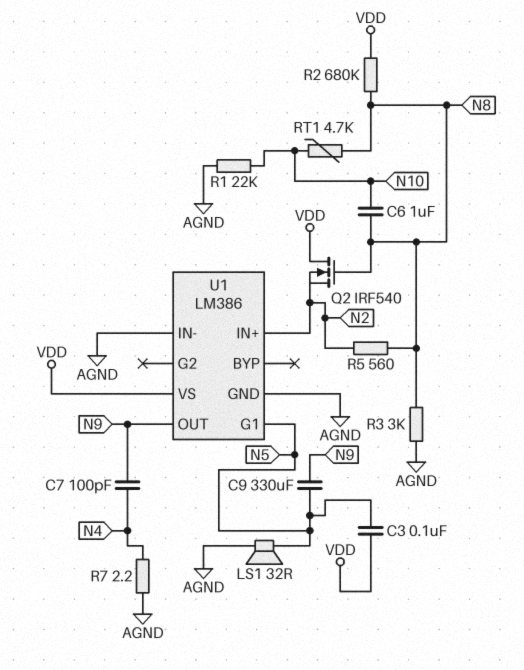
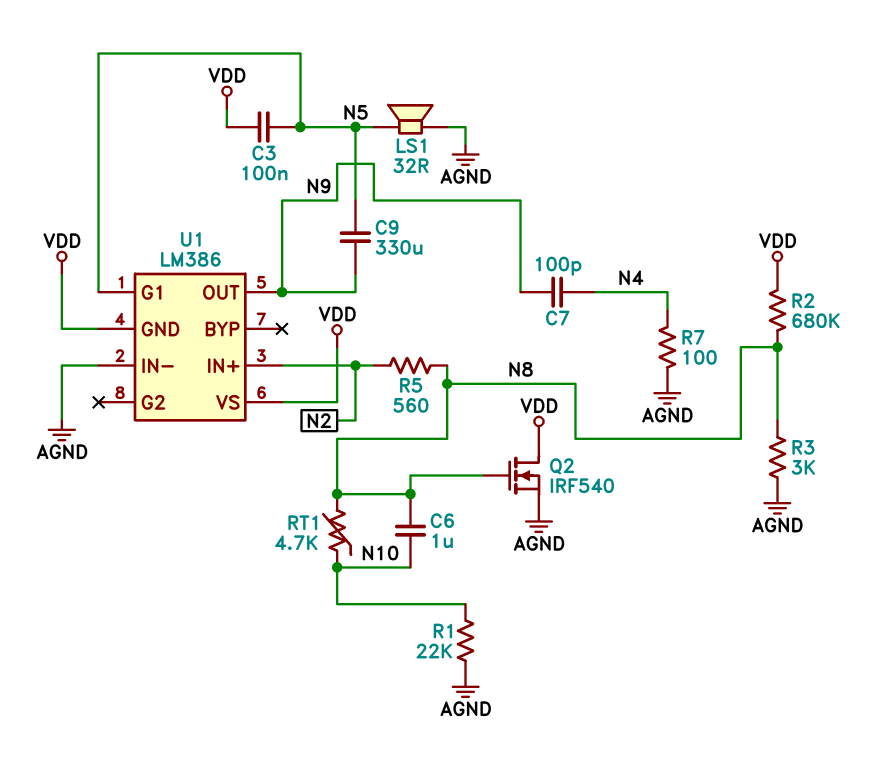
Q2: NMOS IRF540 (G N8, D VDD, S N2) -> NMOS IRF540 (G N8, D VDD, S AGND)
R7: 2.2 (AGND, N4) -> 100 (AGND, N4)
U1 pin GND: AGND -> VDD

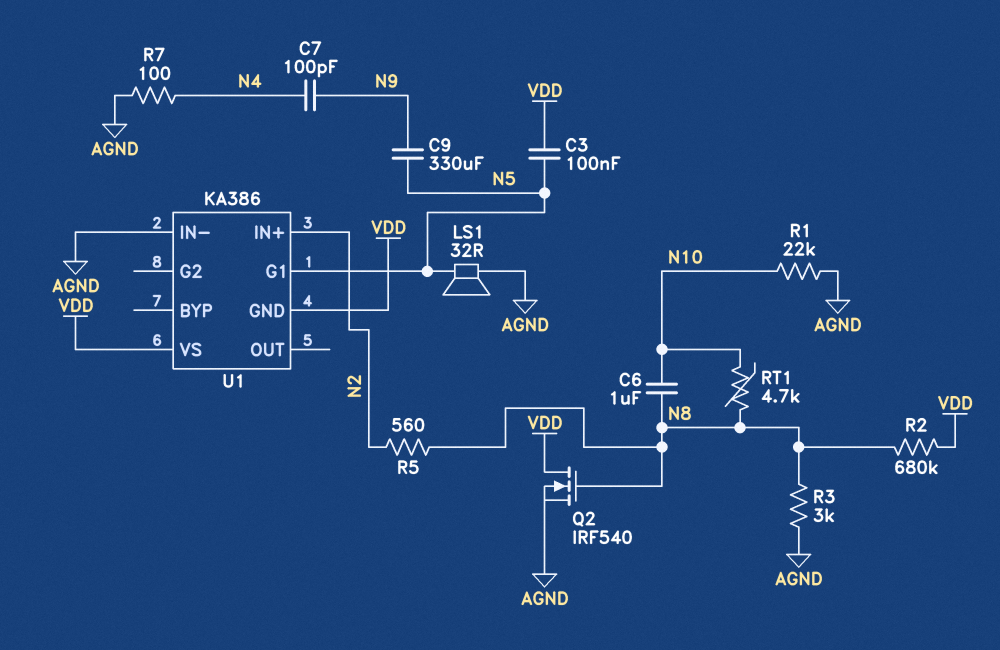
U1: LM386 -> KA386
U1 pin OUT: N9 -> none

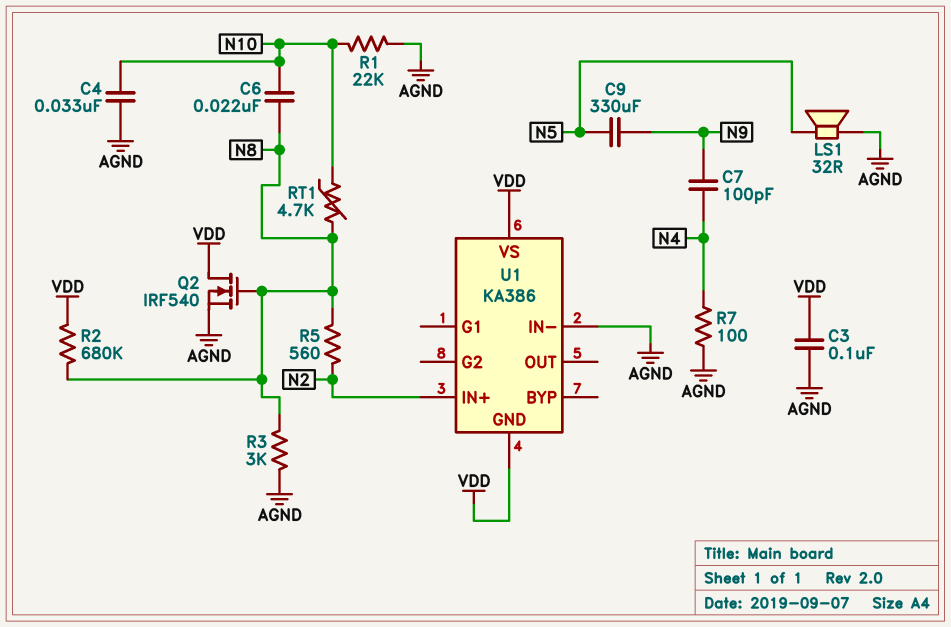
C3: 100nF (N5, VDD) -> 100nF (AGND, VDD)
C4: none -> 33nF (AGND, N10)
C6: 1uF (N8, N10) -> 22nF (N8, N10)
U1 pin G1: N5 -> none

